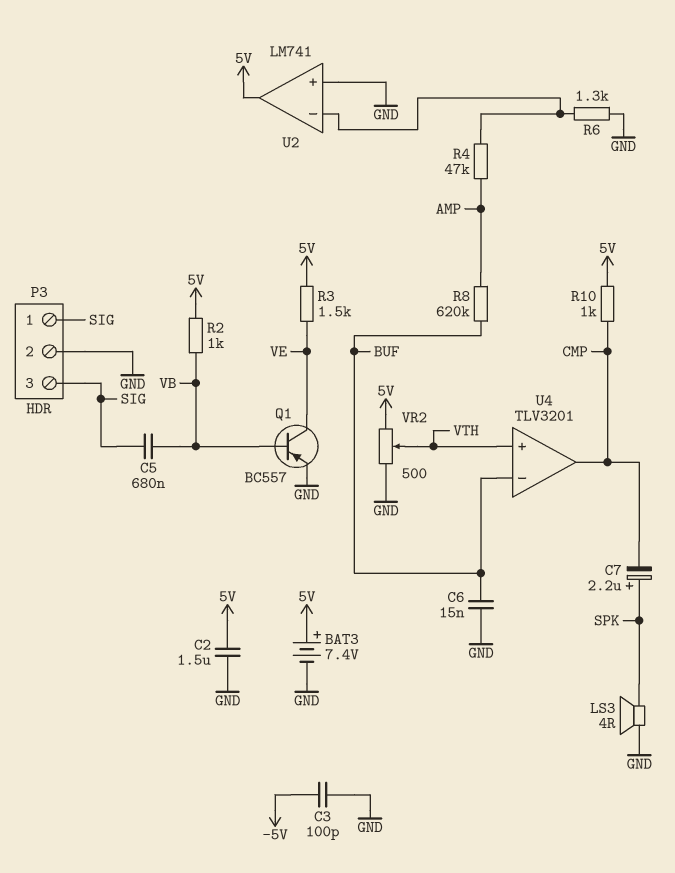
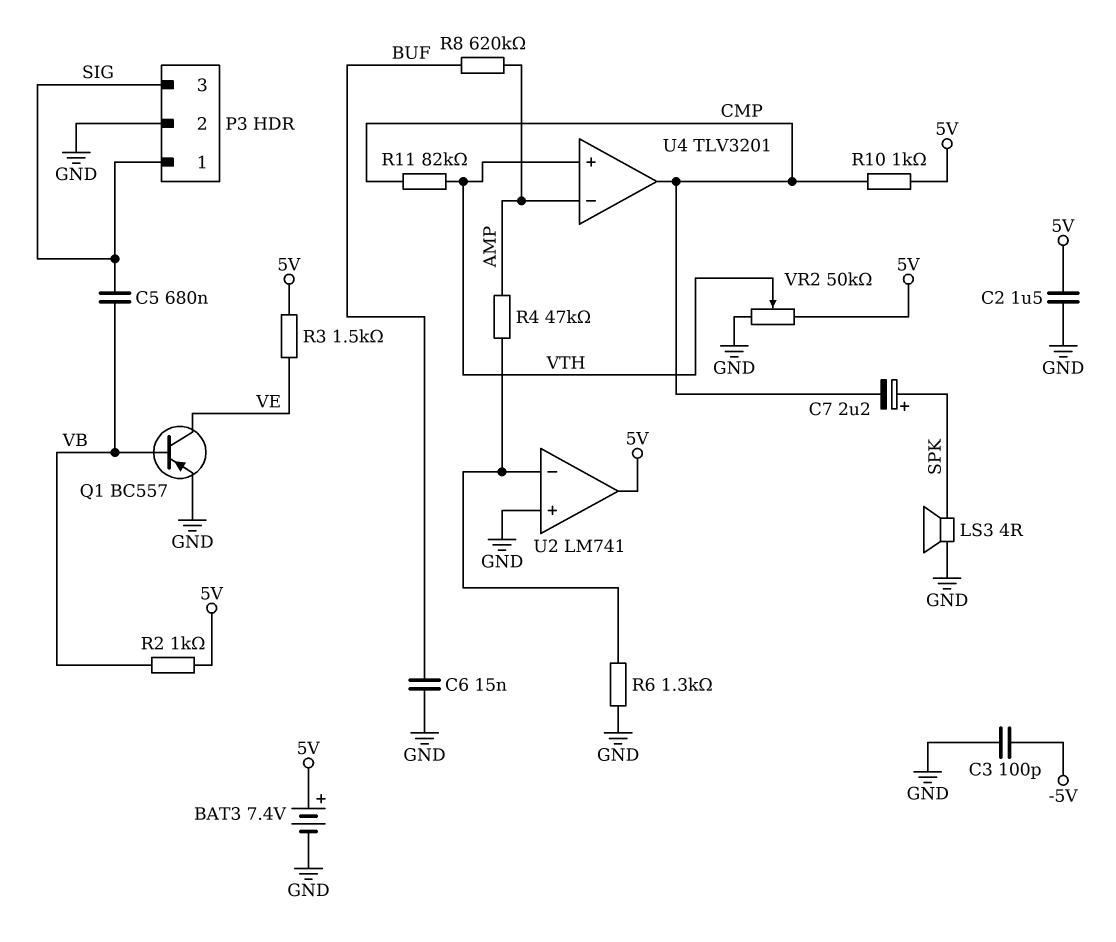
R11: none -> 82k (CMP, VTH)
U4 pin in-: BUF -> AMP
VR2: 500 (5V, GND, wiper VTH) -> 50k (5V, GND, wiper VTH)

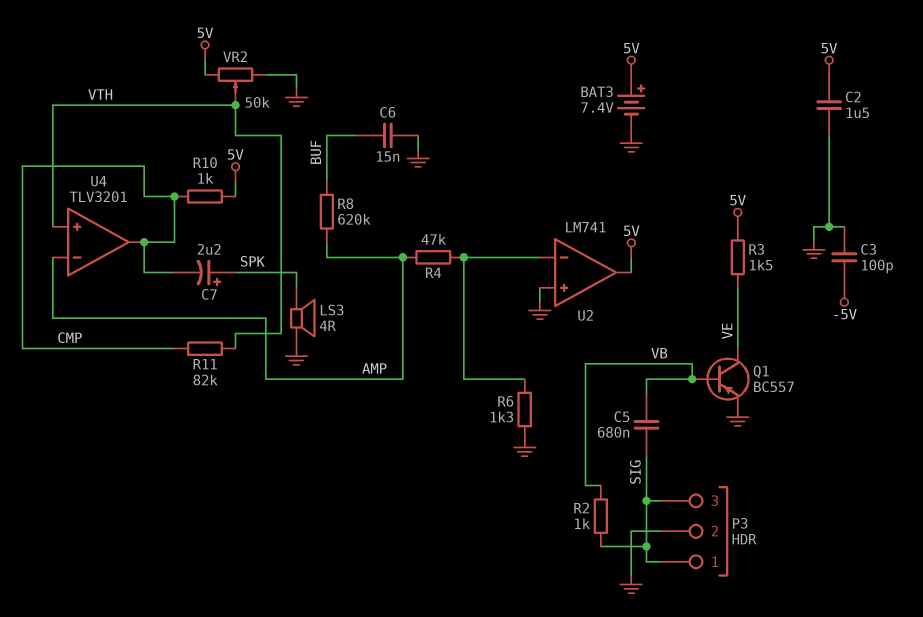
R2: 1k (5V, VB) -> 1k (SIG, VB)

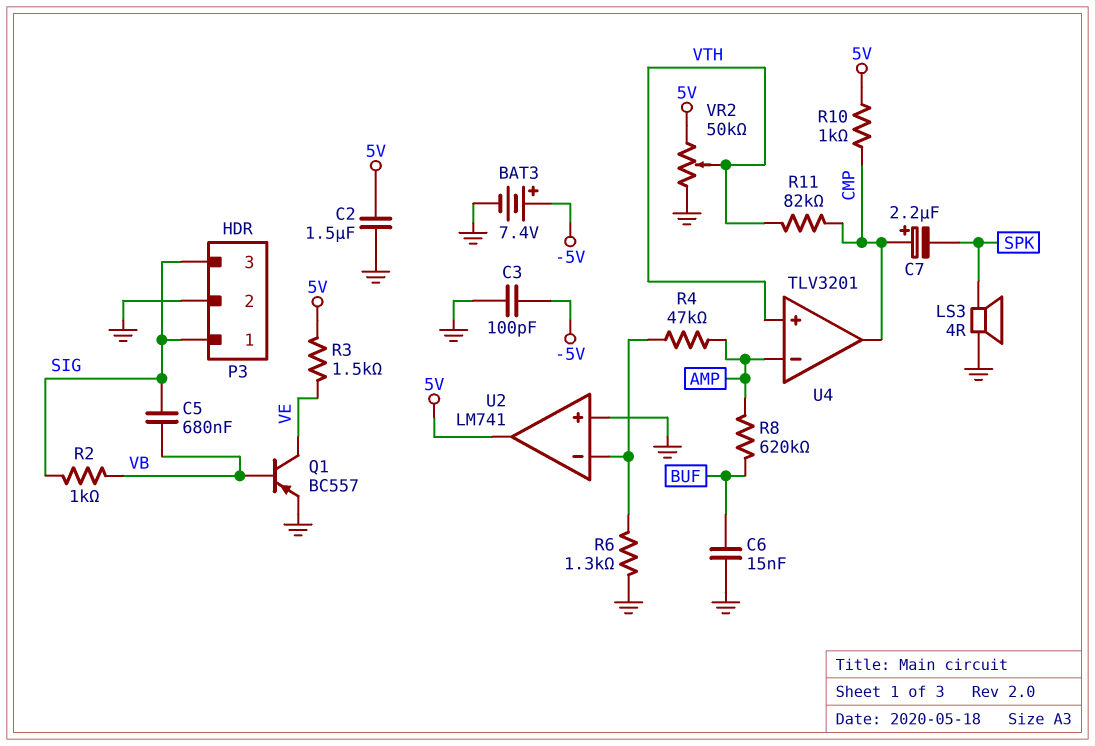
BAT3: 7.4V (plus 5V, minus GND) -> 7.4V (plus -5V, minus GND)
C7: 2.2uF (plus SPK, minus CMP) -> 2.2uF (plus CMP, minus SPK)

